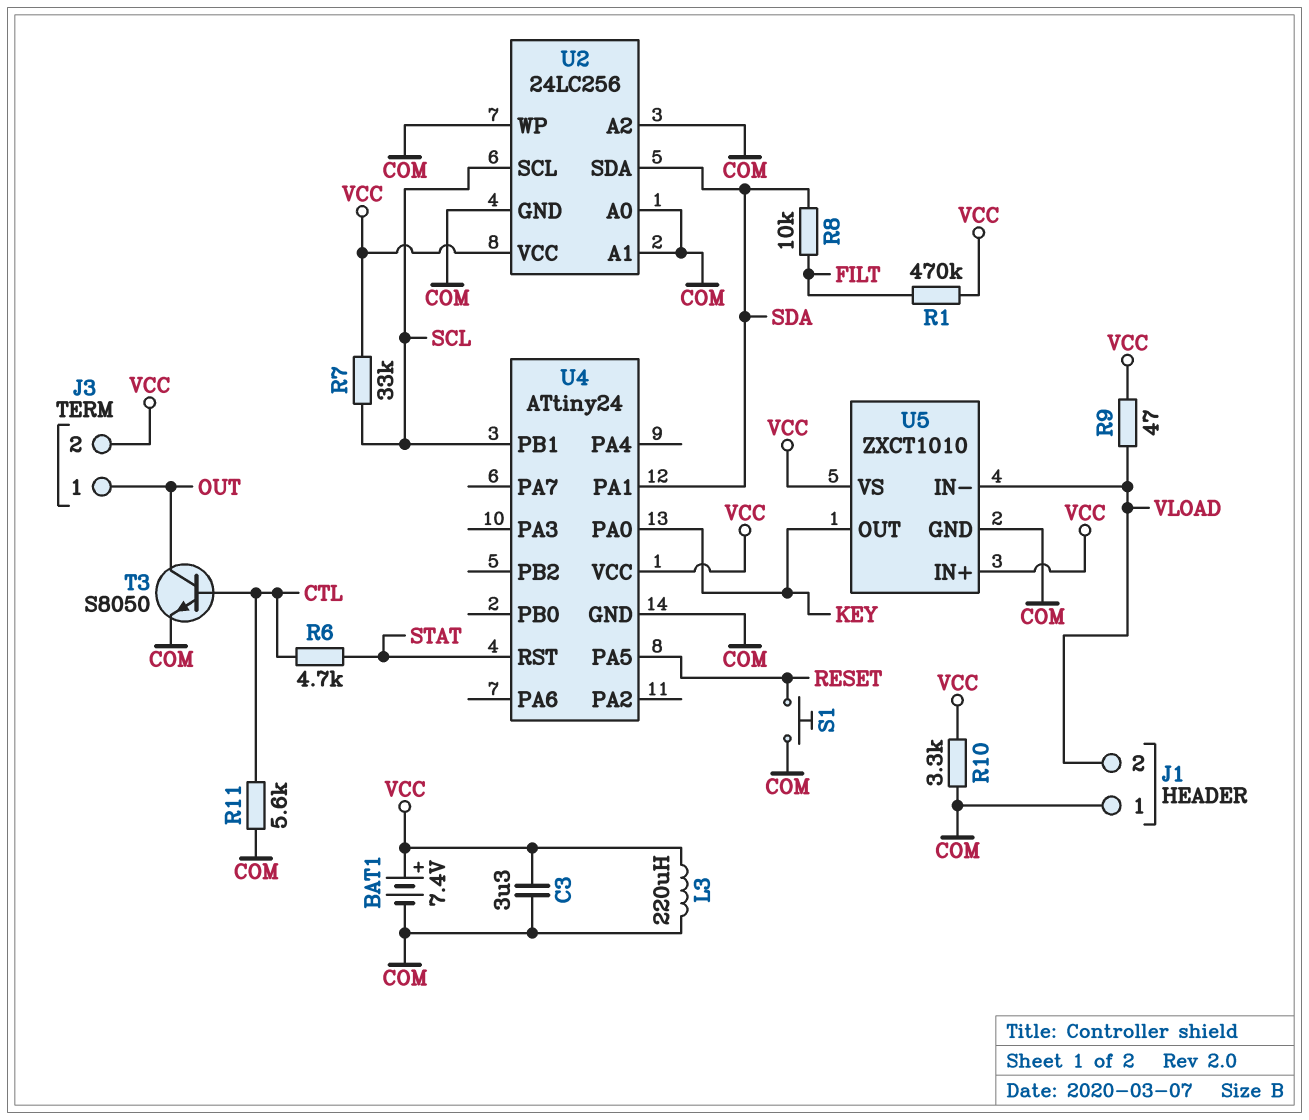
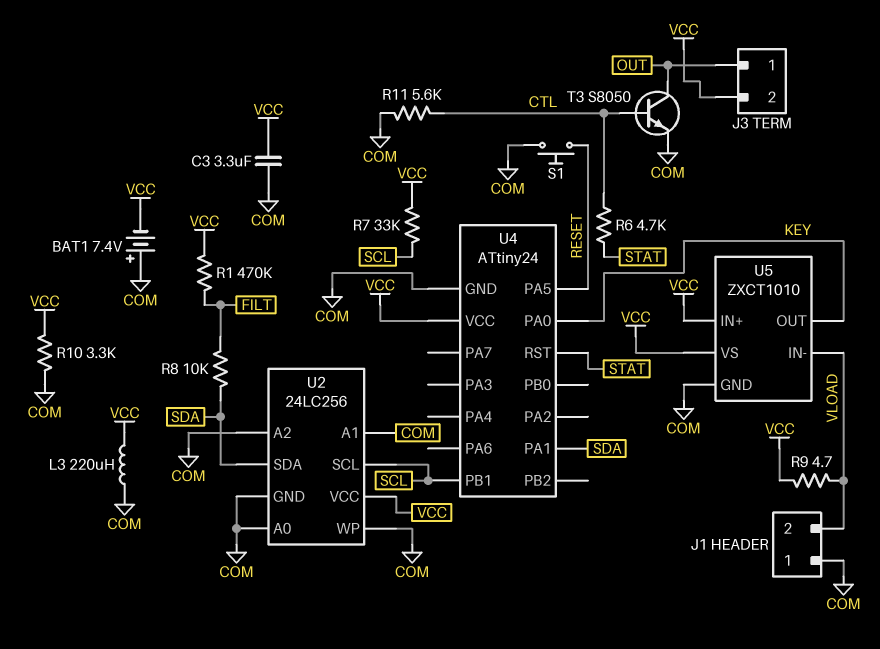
BAT1: 7.4V (plus VCC, minus COM) -> 7.4V (plus COM, minus VCC)
R9: 47 (VCC, VLOAD) -> 4.7 (VCC, VLOAD)

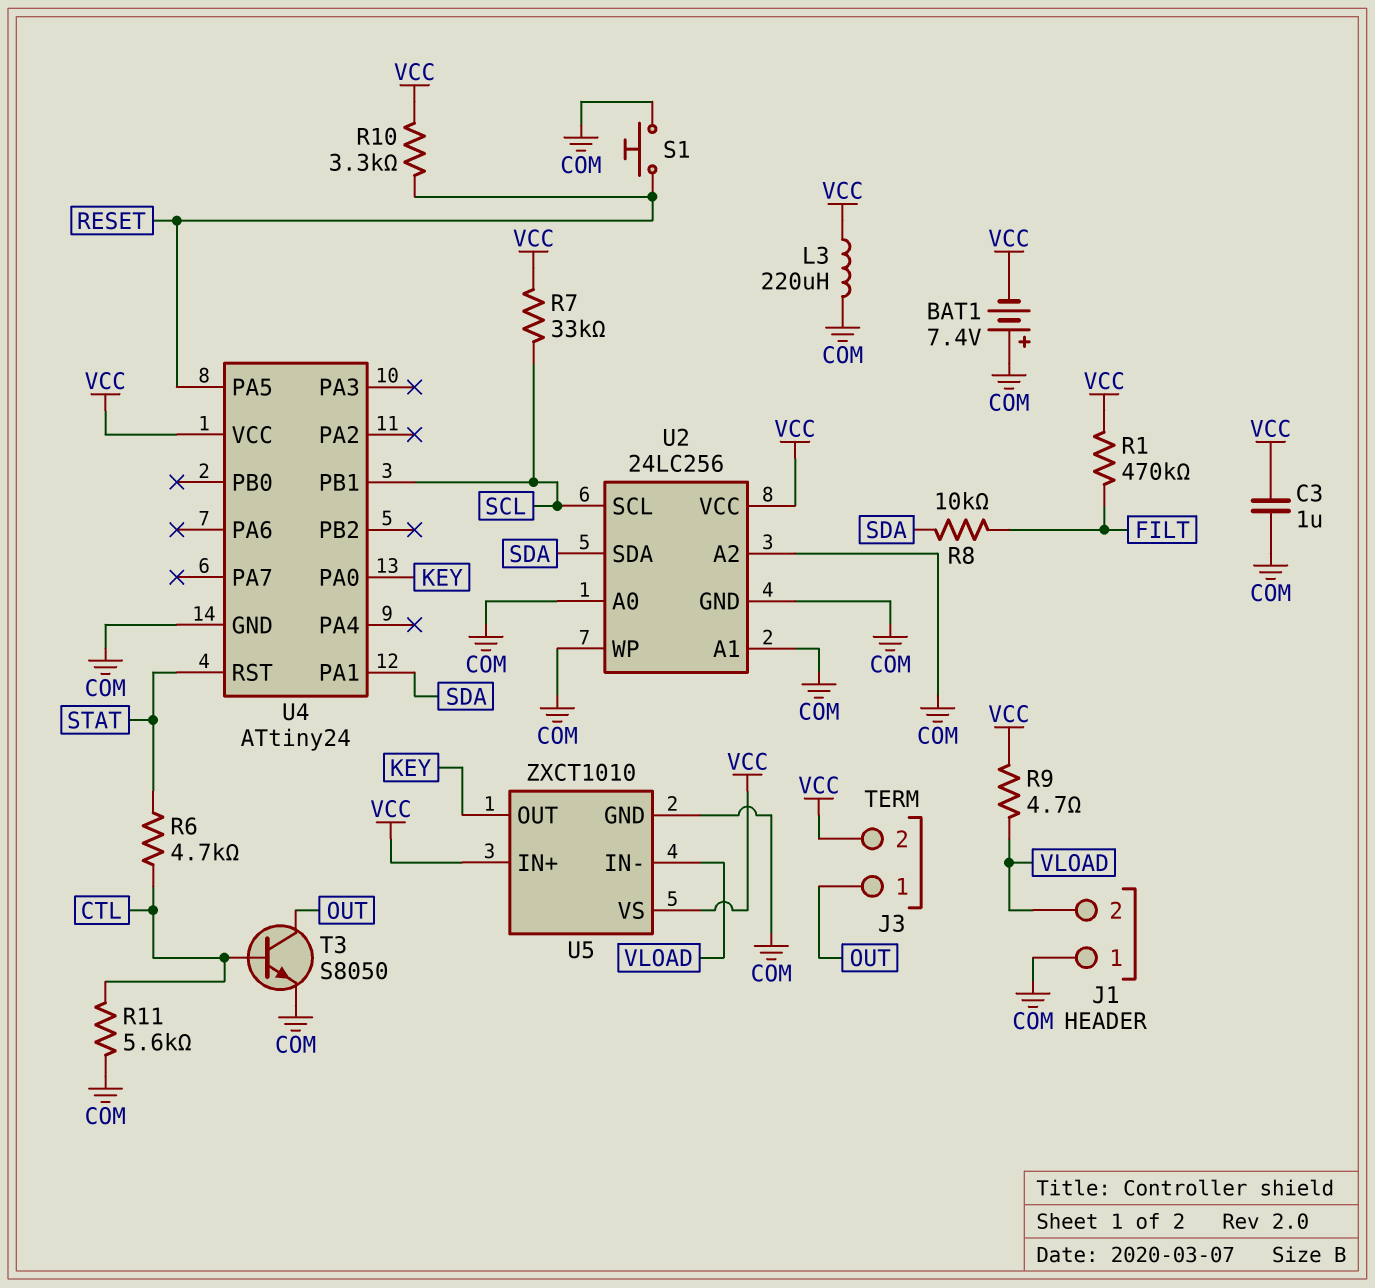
C3: 3.3uF (COM, VCC) -> 1uF (COM, VCC)
R10: 3.3k (COM, VCC) -> 3.3k (RESET, VCC)

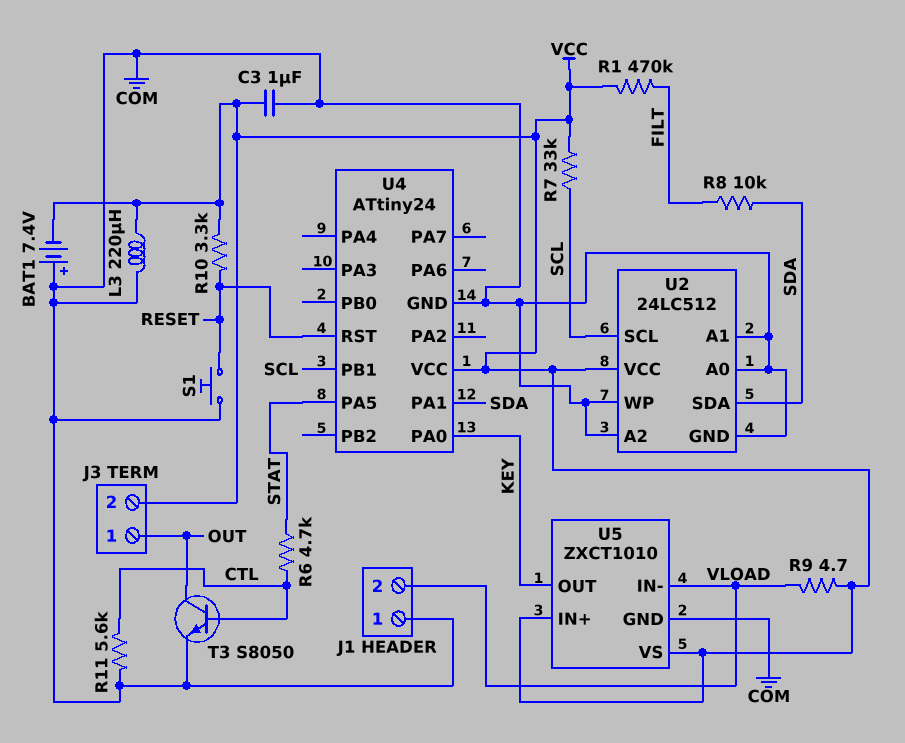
U2: 24LC256 -> 24LC512
U4 pin PA5: RESET -> STAT
U4 pin RST: STAT -> RESET

